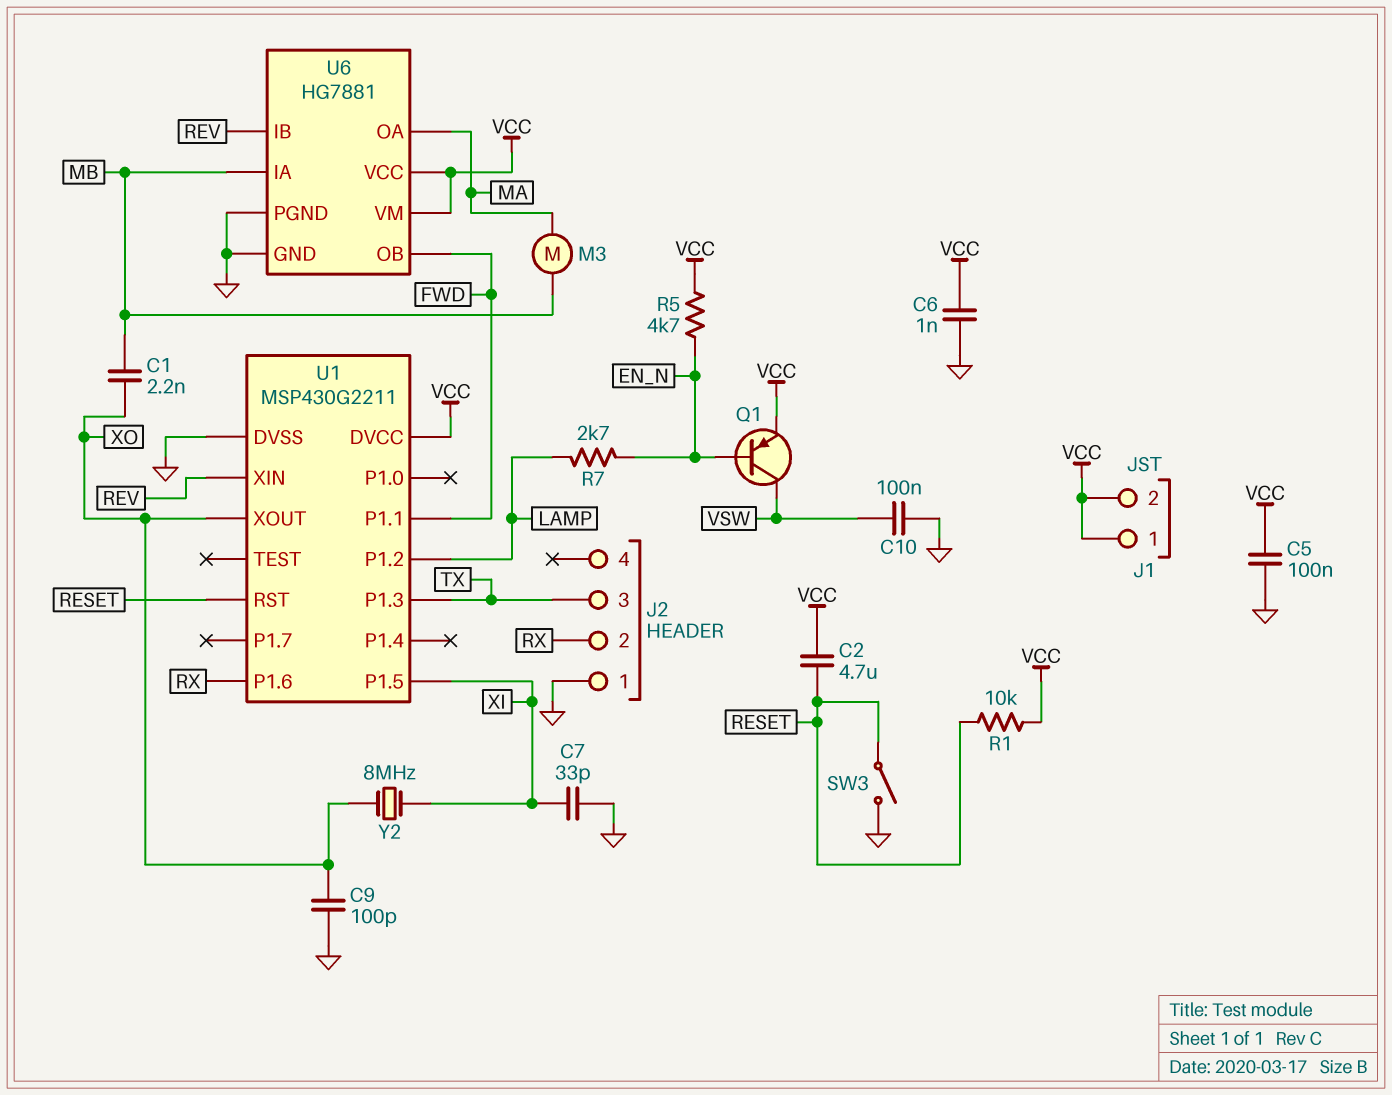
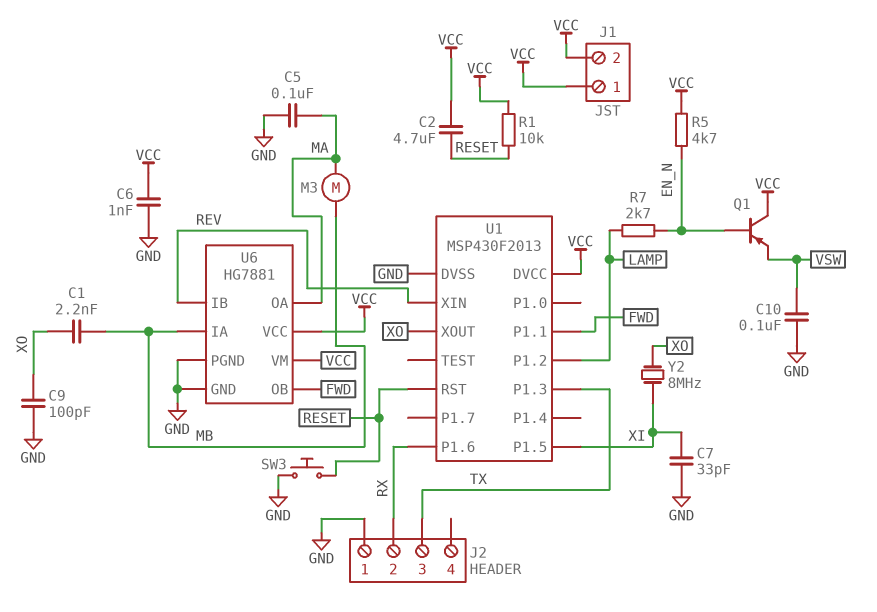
C5: 100nF (GND, VCC) -> 100nF (GND, MA)
Q1: PNP (B EN_N, C VSW, E VCC) -> PNP (B EN_N, C VCC, E VSW)
SW3: switch (GND, RESET) -> button (GND, RESET)
U1: MSP430G2211 -> MSP430F2013

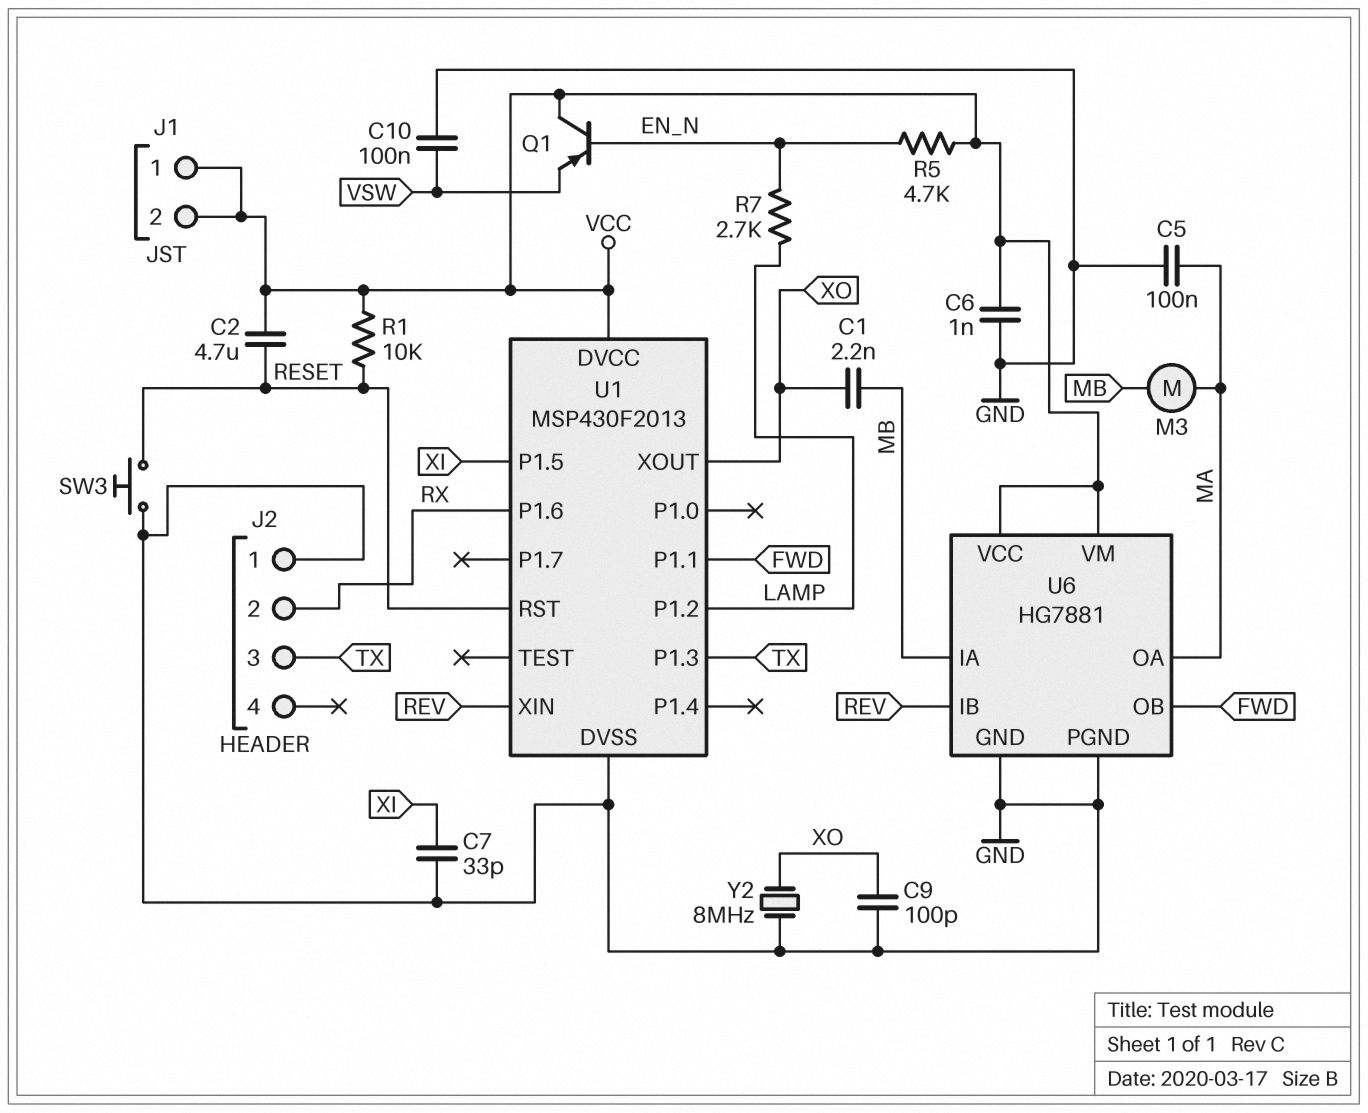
Y2: 8MHz (XI, XO) -> 8MHz (GND, XO)

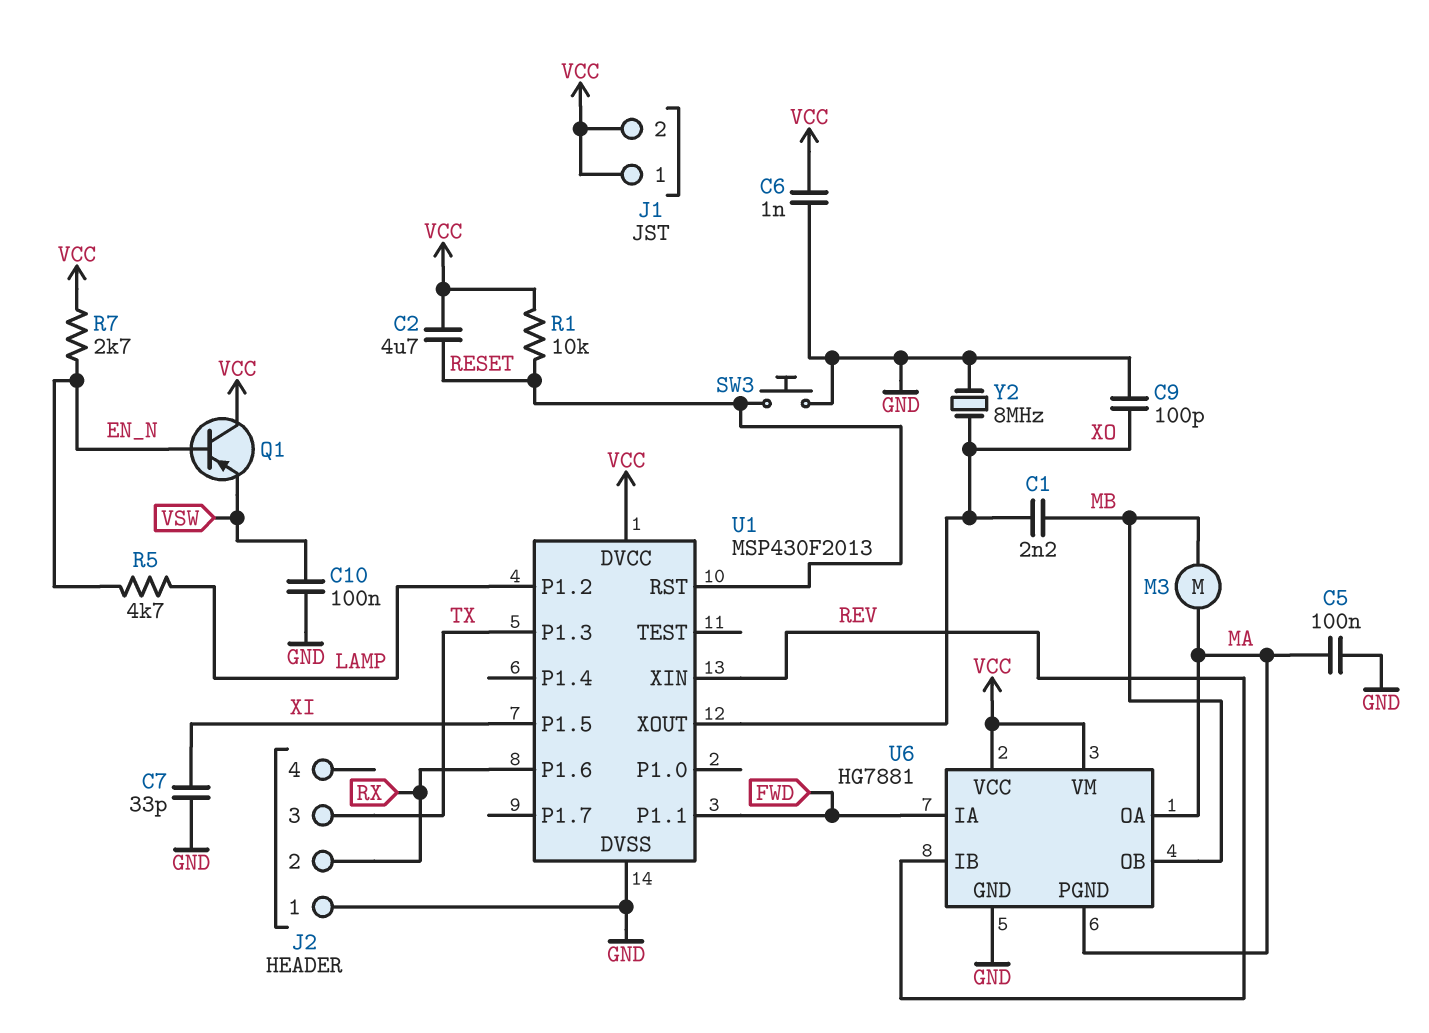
R5: 4.7k (EN_N, VCC) -> 4.7k (EN_N, LAMP)
R7: 2.7k (EN_N, LAMP) -> 2.7k (EN_N, VCC)
U6 pin IA: MB -> FWD
U6 pin OB: FWD -> MB
U6 pin PGND: GND -> MA

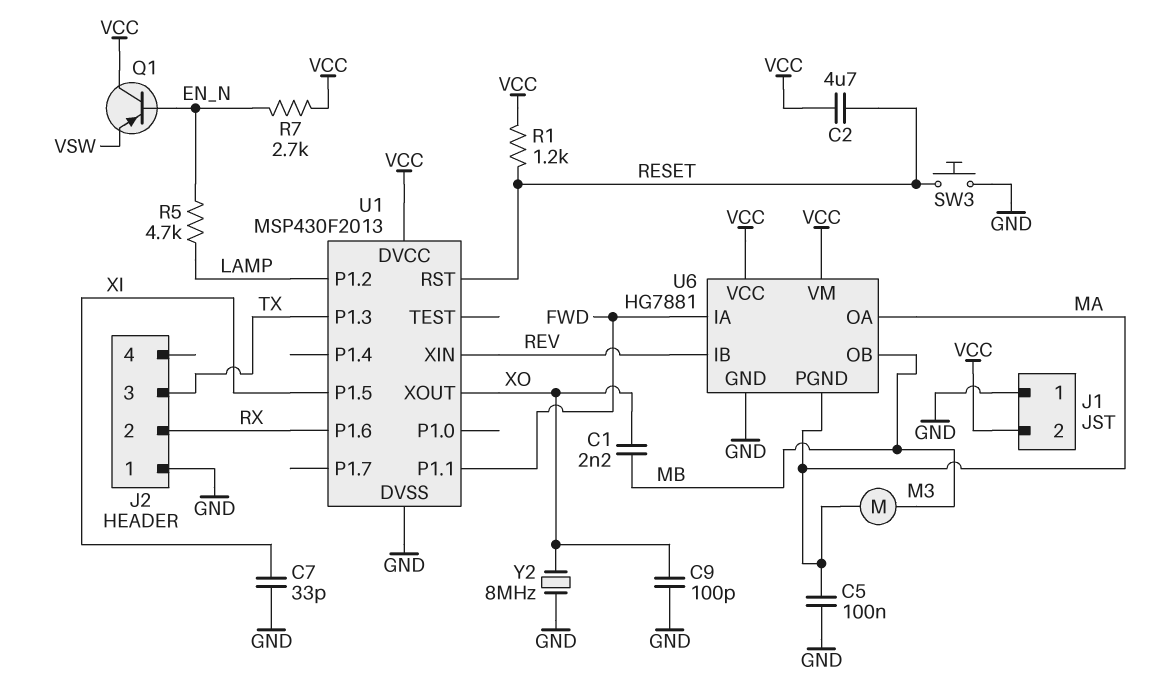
C6: 1nF (GND, VCC) -> none
C10: 100nF (GND, VSW) -> none
J1 pin 1: VCC -> GND
R1: 10k (RESET, VCC) -> 1.2k (RESET, VCC)

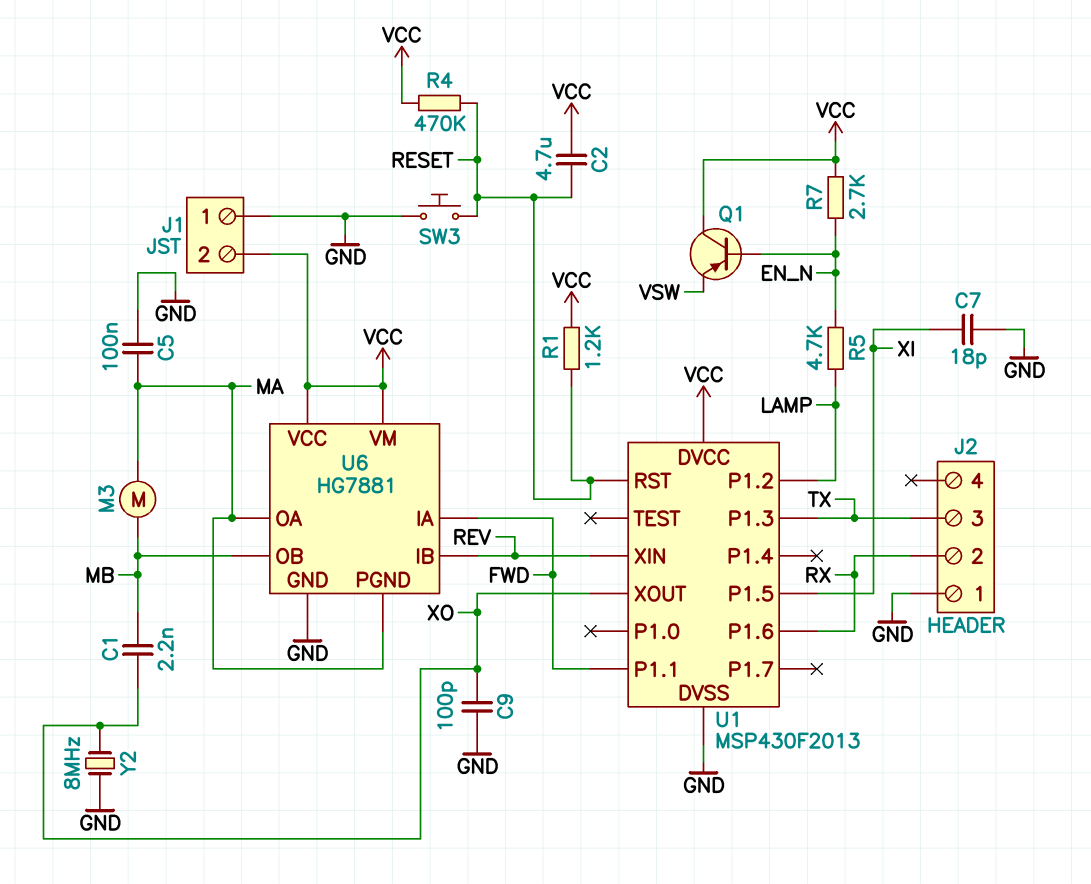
C7: 33pF (GND, XI) -> 18pF (GND, XI)
R4: none -> 470k (RESET, VCC)

